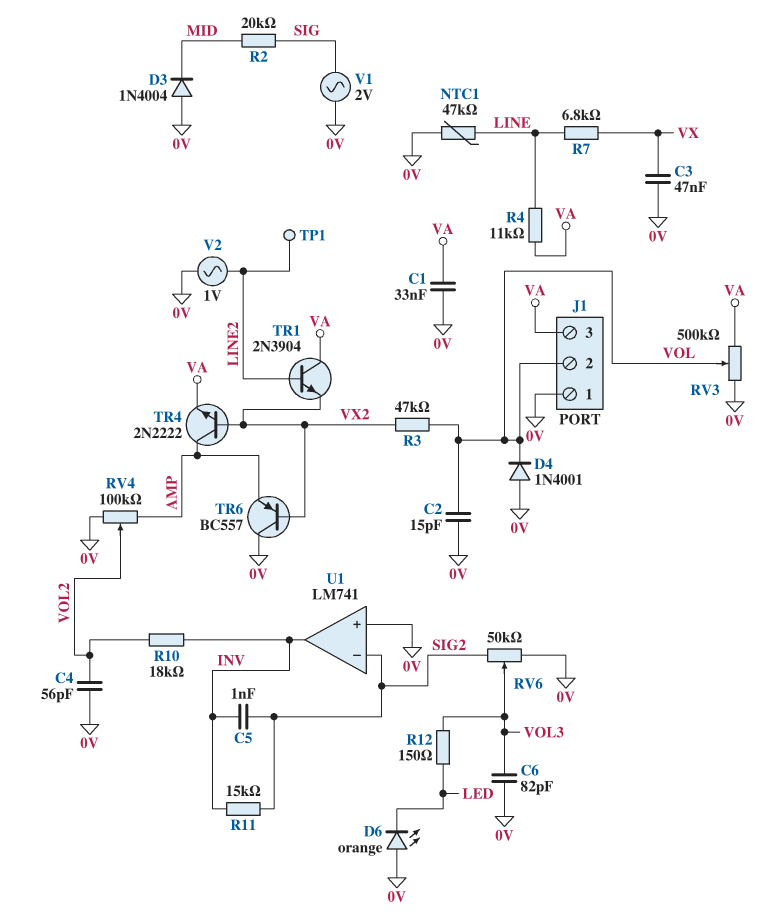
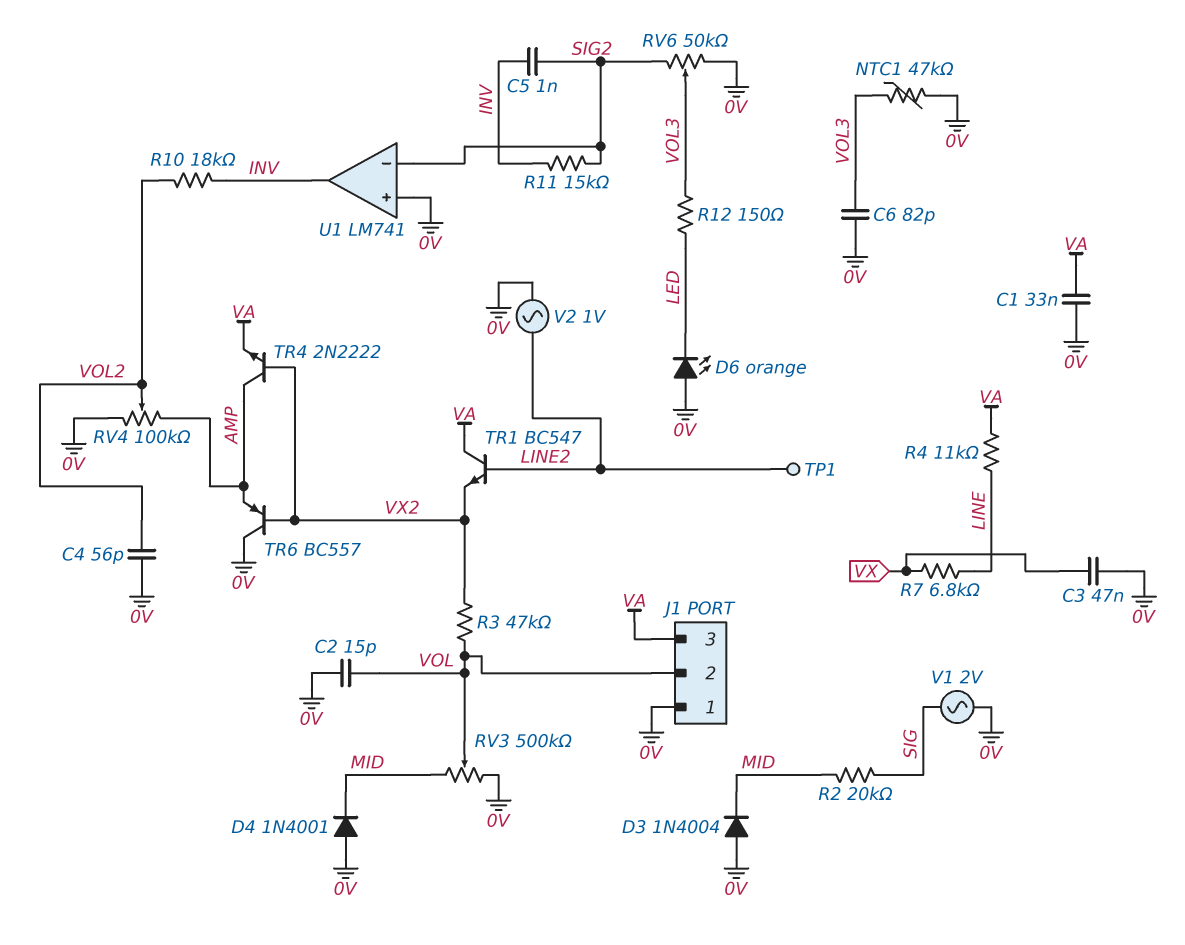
D4: diode 1N4001 (A 0V, K VOL) -> diode 1N4001 (A 0V, K MID)
NTC1: 47k (0V, LINE) -> 47k (0V, VOL3)
RV3: 500k (0V, VA, wiper VOL) -> 500k (0V, MID, wiper VOL)
TR1: NPN 2N3904 (B LINE2, C VA, E VX2) -> NPN BC547 (B LINE2, C VA, E VX2)

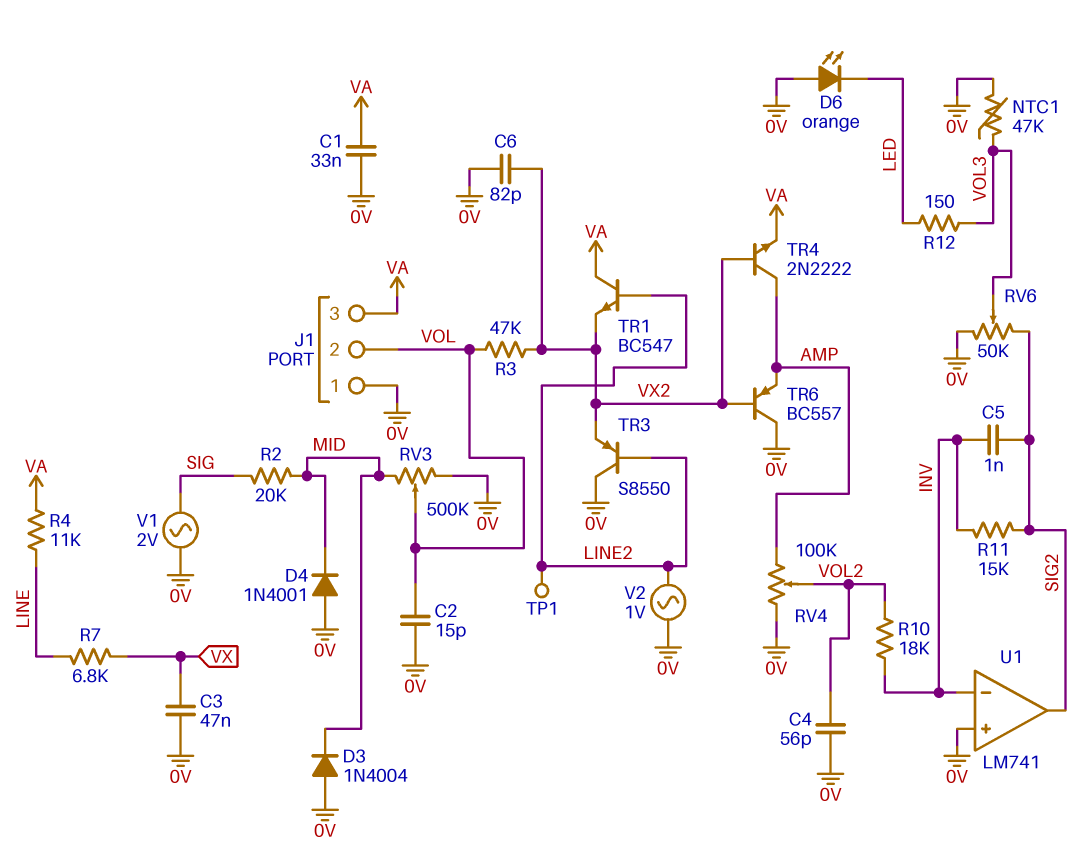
C6: 82pF (0V, VOL3) -> 82pF (0V, VX2)
TR3: none -> PNP S8550 (B LINE2, C 0V, E VX2)
U1 pin in-: SIG2 -> INV
U1 pin out: INV -> SIG2

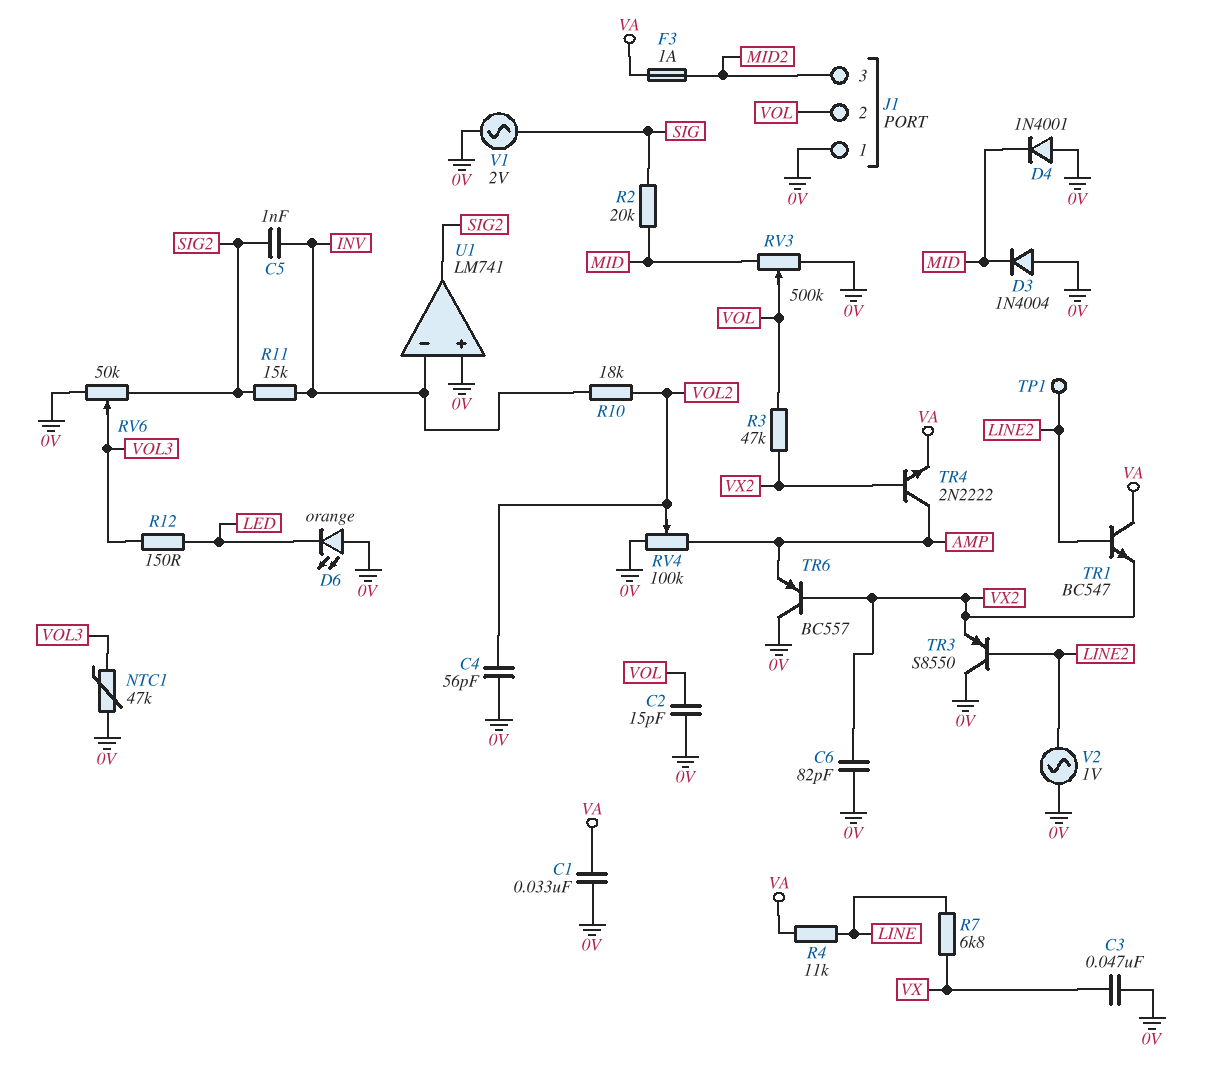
F3: none -> 1A (MID2, VA)
J1 pin 3: VA -> MID2

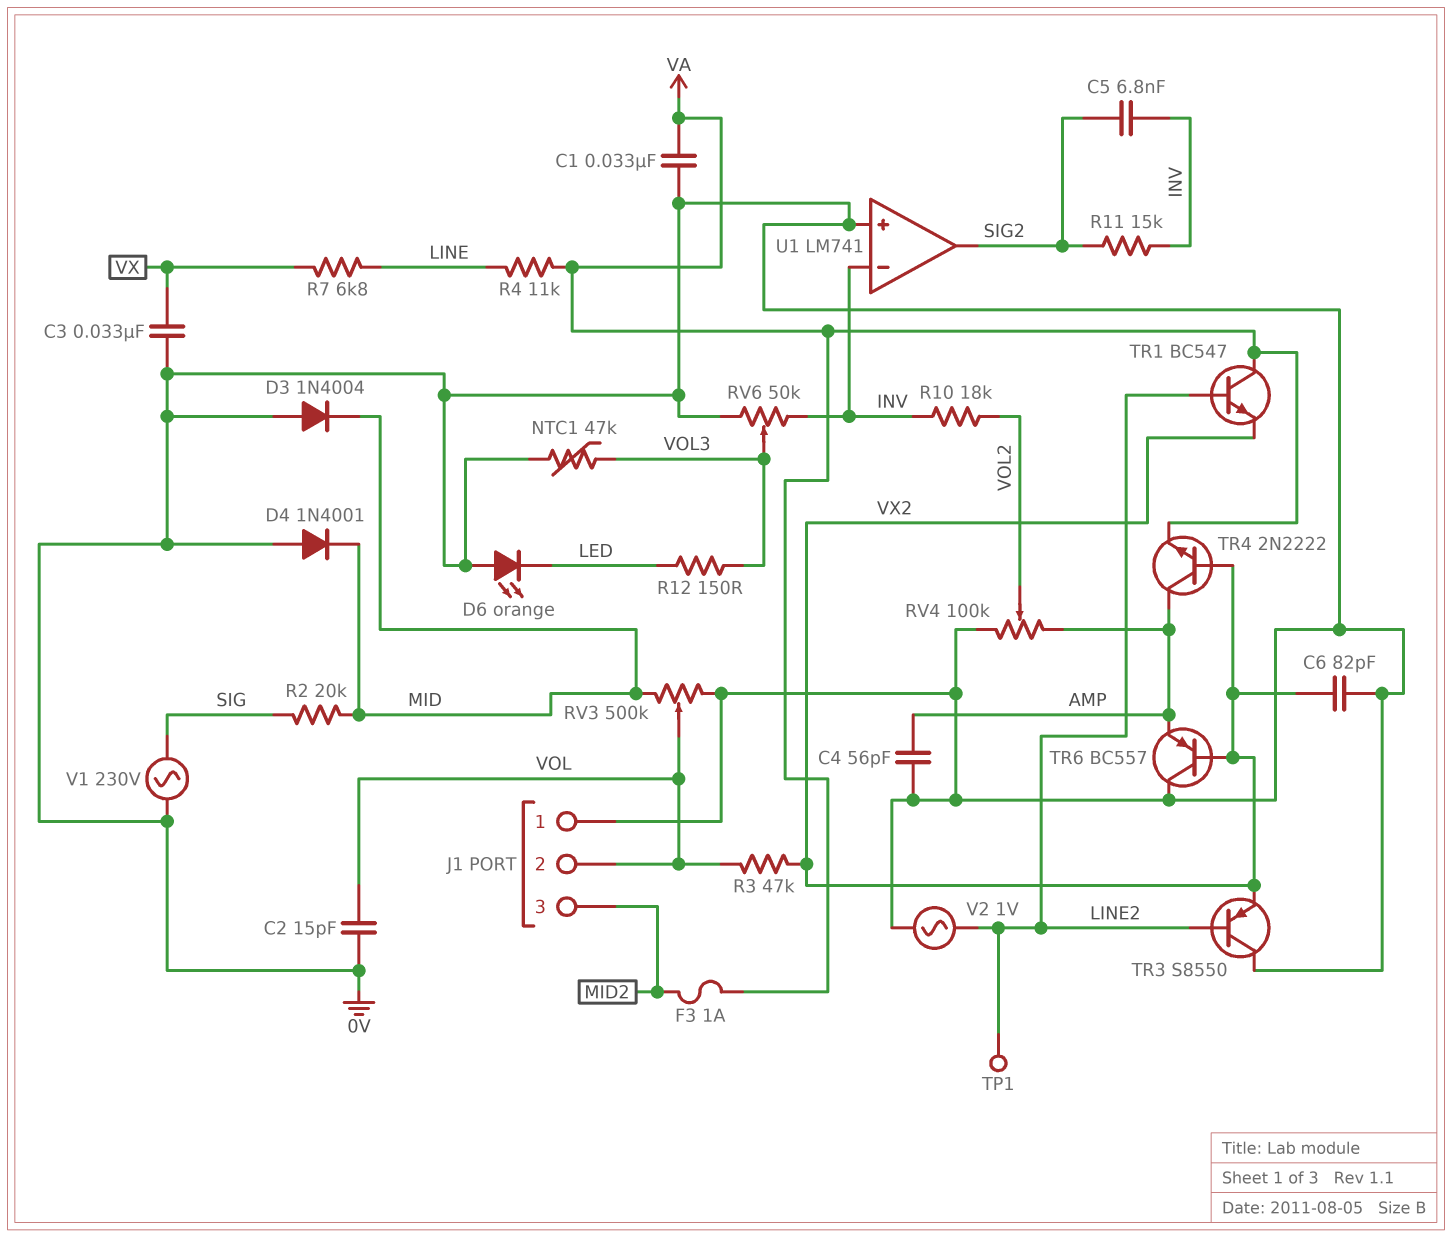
C3: 47nF (0V, VX) -> 33nF (0V, VX)
C4: 56pF (0V, VOL2) -> 56pF (0V, AMP)
C5: 1nF (INV, SIG2) -> 6.8nF (INV, SIG2)
RV6: 50k (0V, SIG2, wiper VOL3) -> 50k (0V, INV, wiper VOL3)
V1: AC 2V (0V, SIG) -> AC 230V (0V, SIG)

